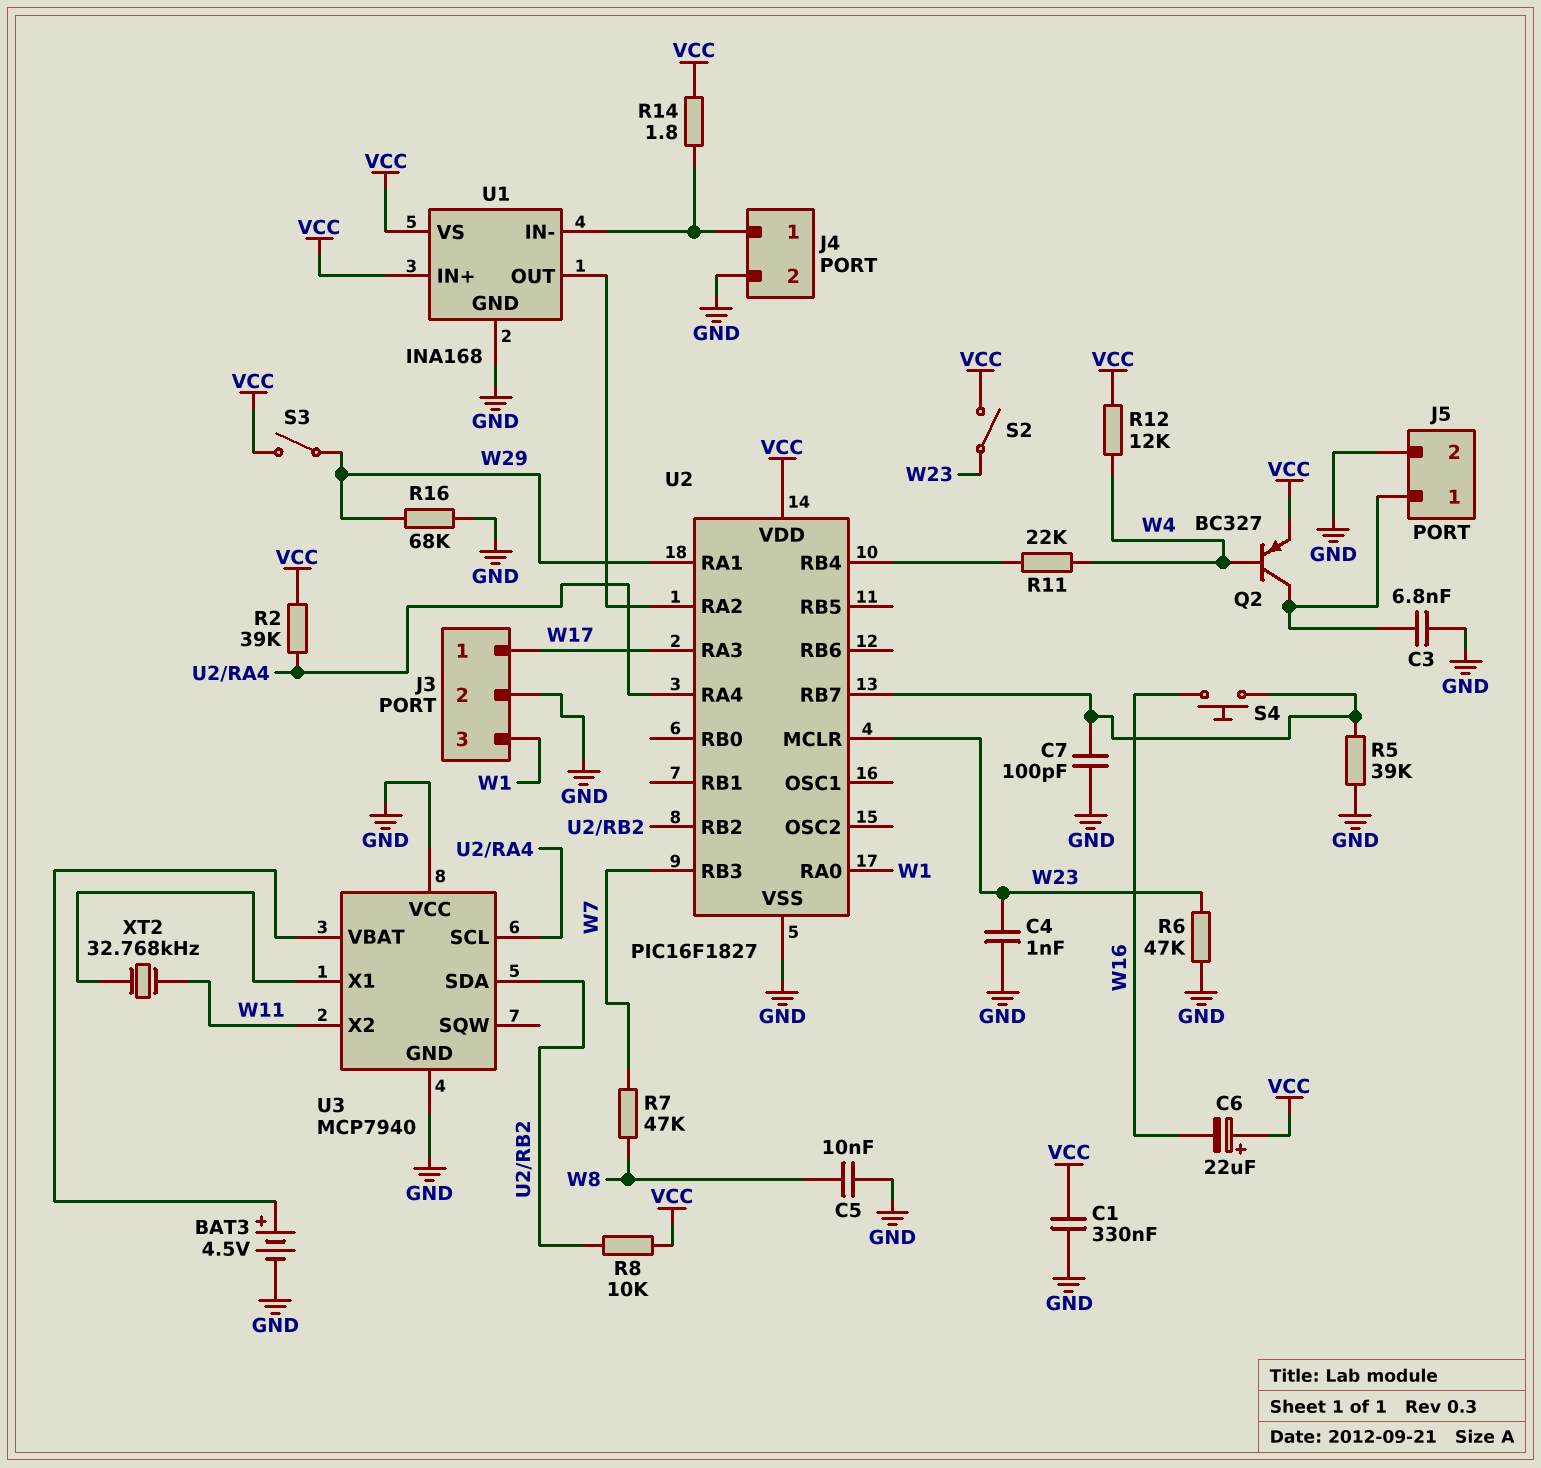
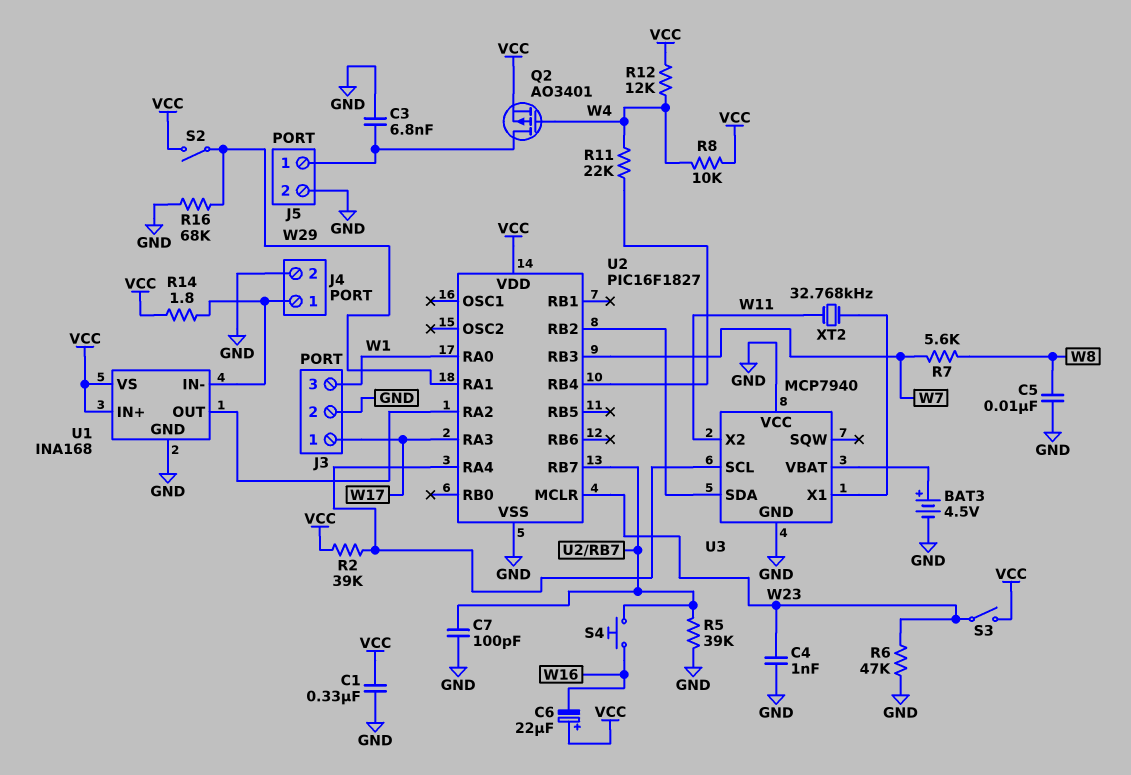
Q2: PNP BC327 (B W4, C J5/1, E VCC) -> PMOS AO3401 (G W4, D J5/1, S VCC)
R7: 47k (W7, W8) -> 5.6k (W7, W8)
R8: 10k (U2/RB2, VCC) -> 10k (VCC, W4)
S2: switch (VCC, W23) -> switch (VCC, W29)
S3: switch (VCC, W29) -> switch (VCC, W23)

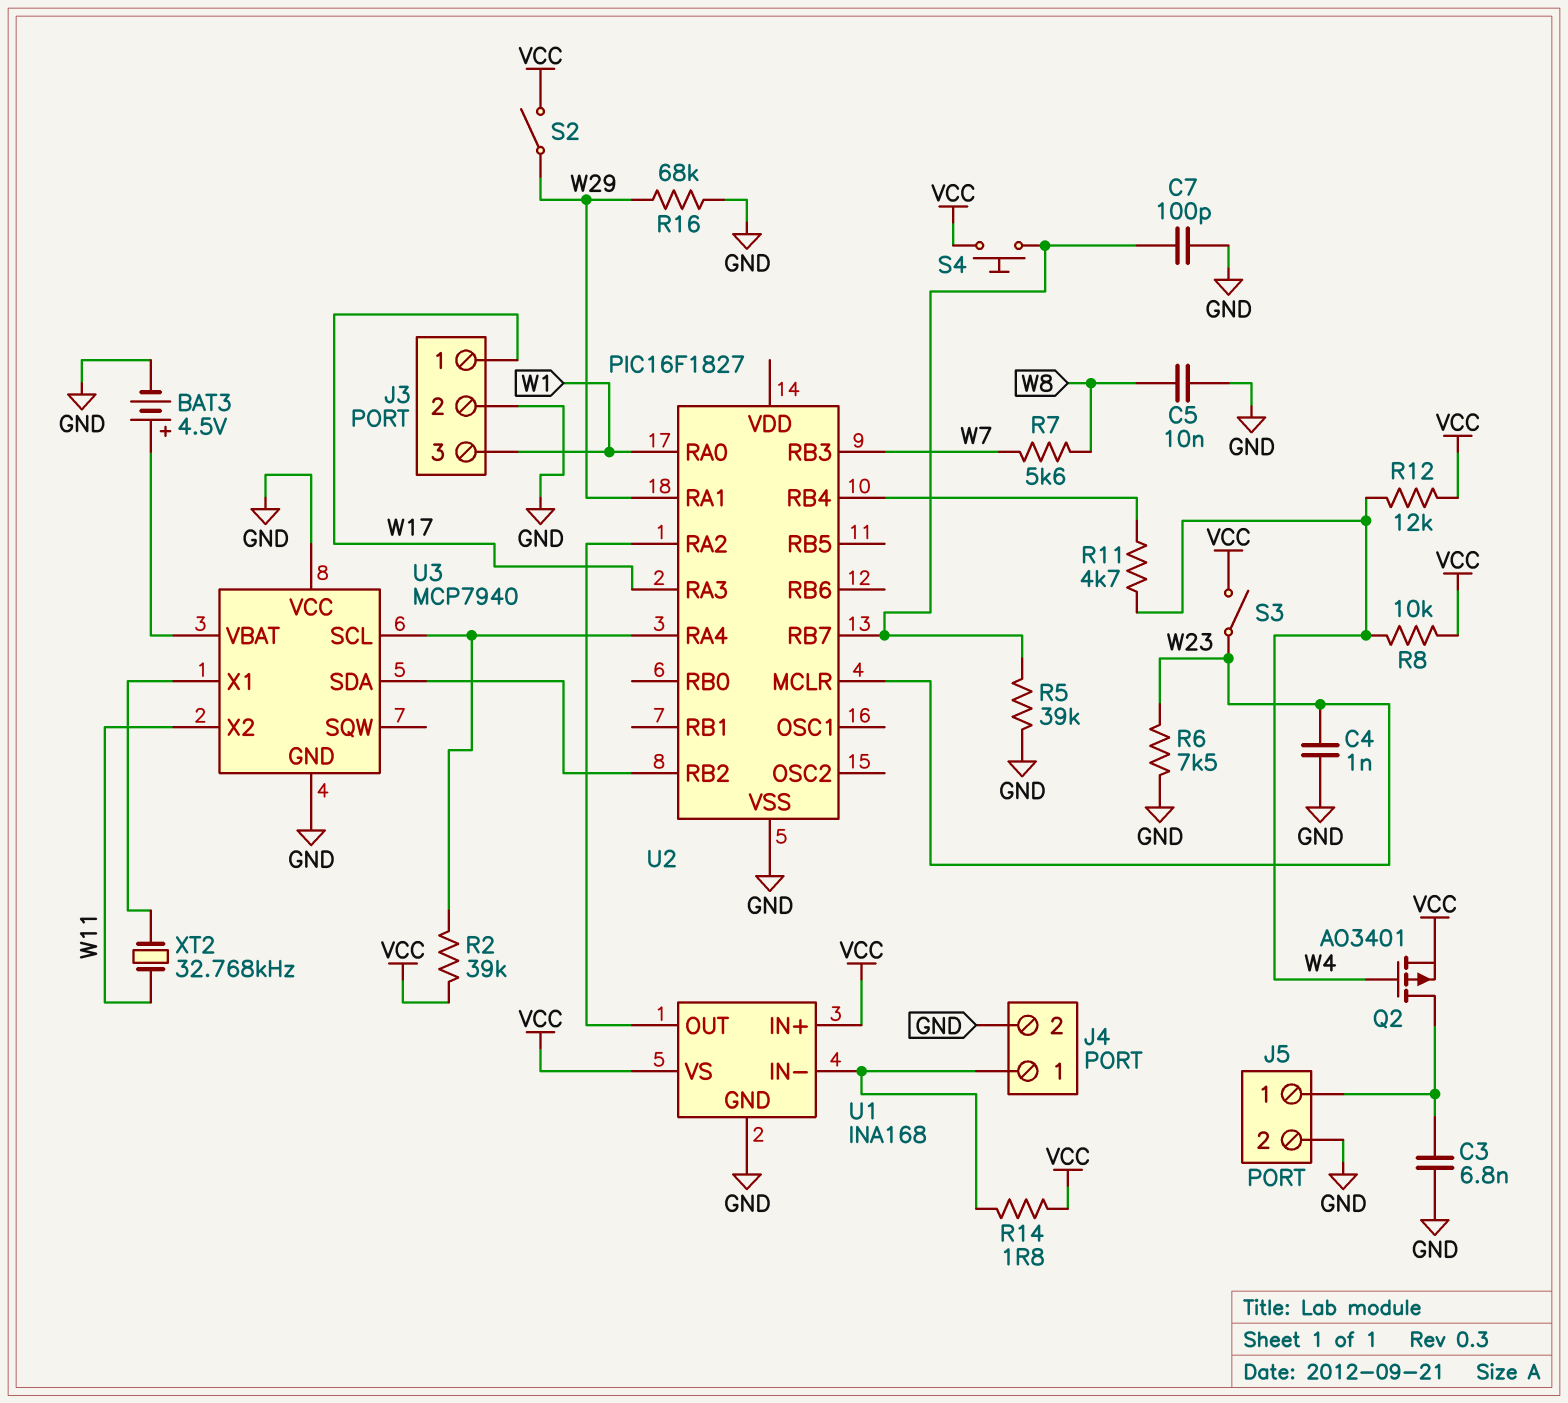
C1: 330nF (GND, VCC) -> none
C6: 22uF (plus VCC, minus W16) -> none
R6: 47k (GND, W23) -> 7.5k (GND, W23)
R11: 22k (U2/RB4, W4) -> 4.7k (U2/RB4, W4)
S4: button (U2/RB7, W16) -> button (U2/RB7, VCC)
U2 pin VDD: VCC -> none

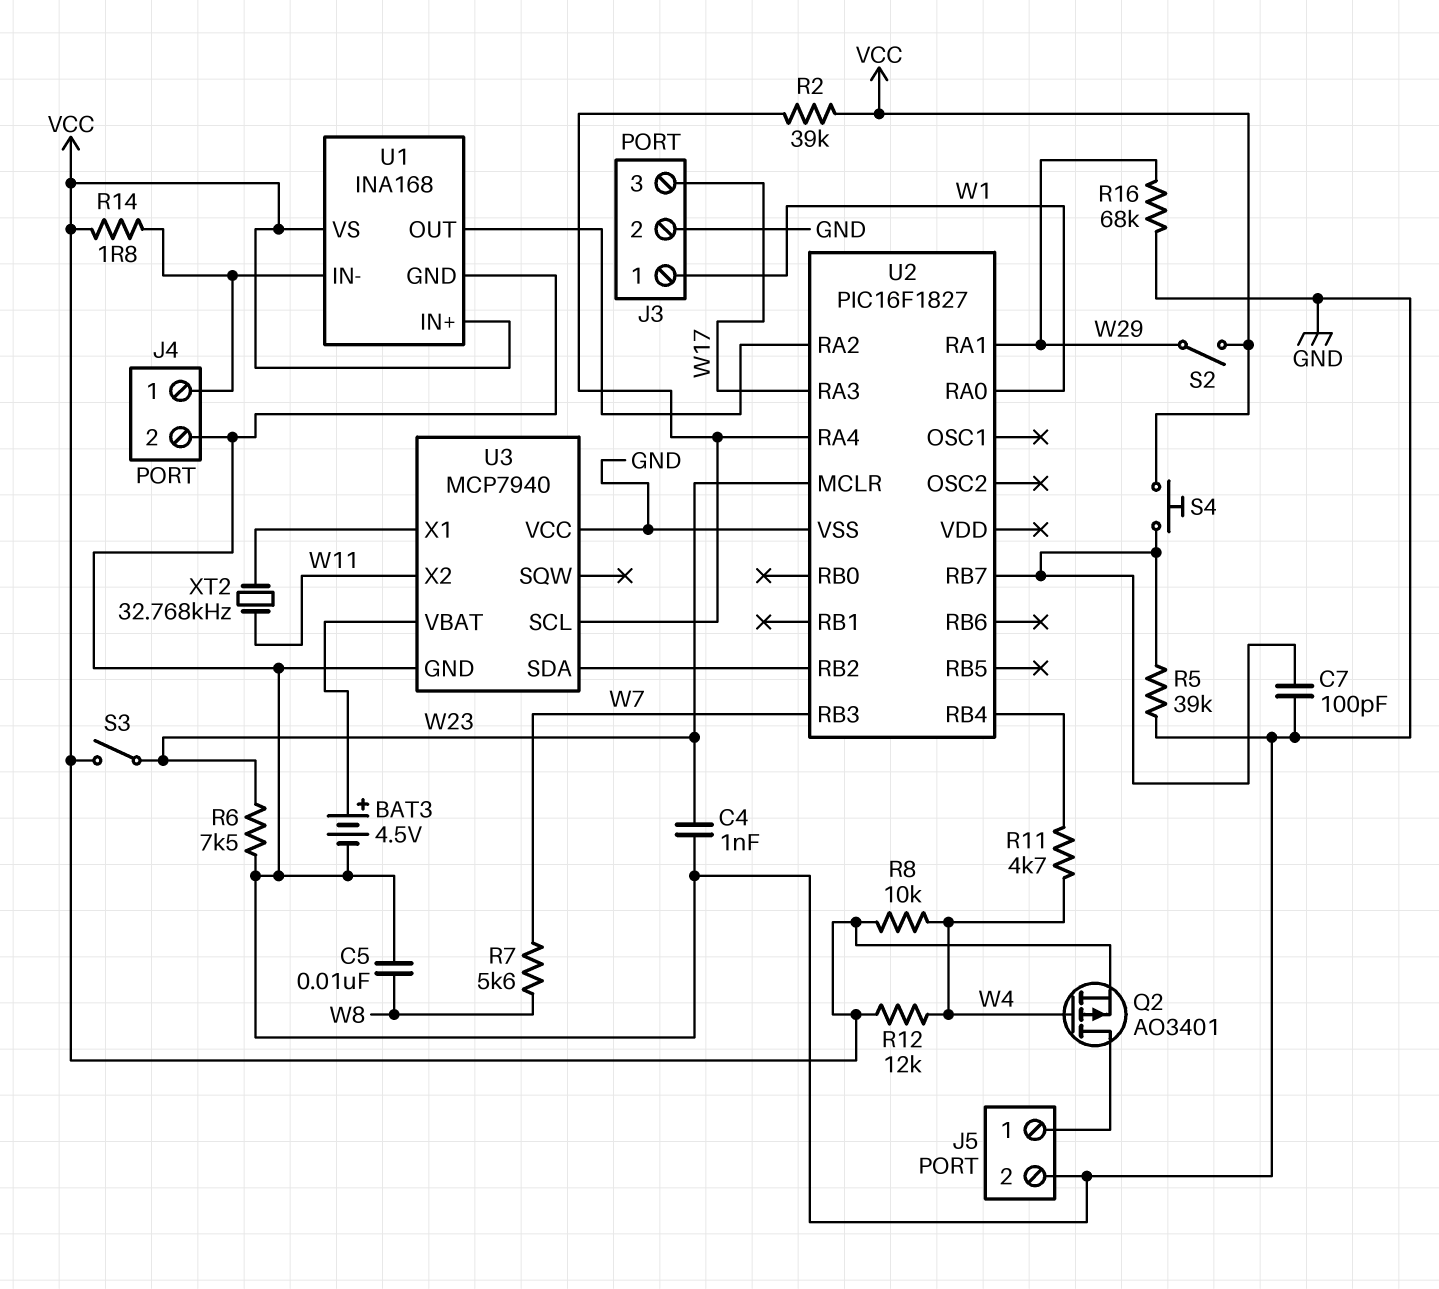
C3: 6.8nF (GND, J5/1) -> none
J3 pin 1: W17 -> W1
J3 pin 3: W1 -> W17

